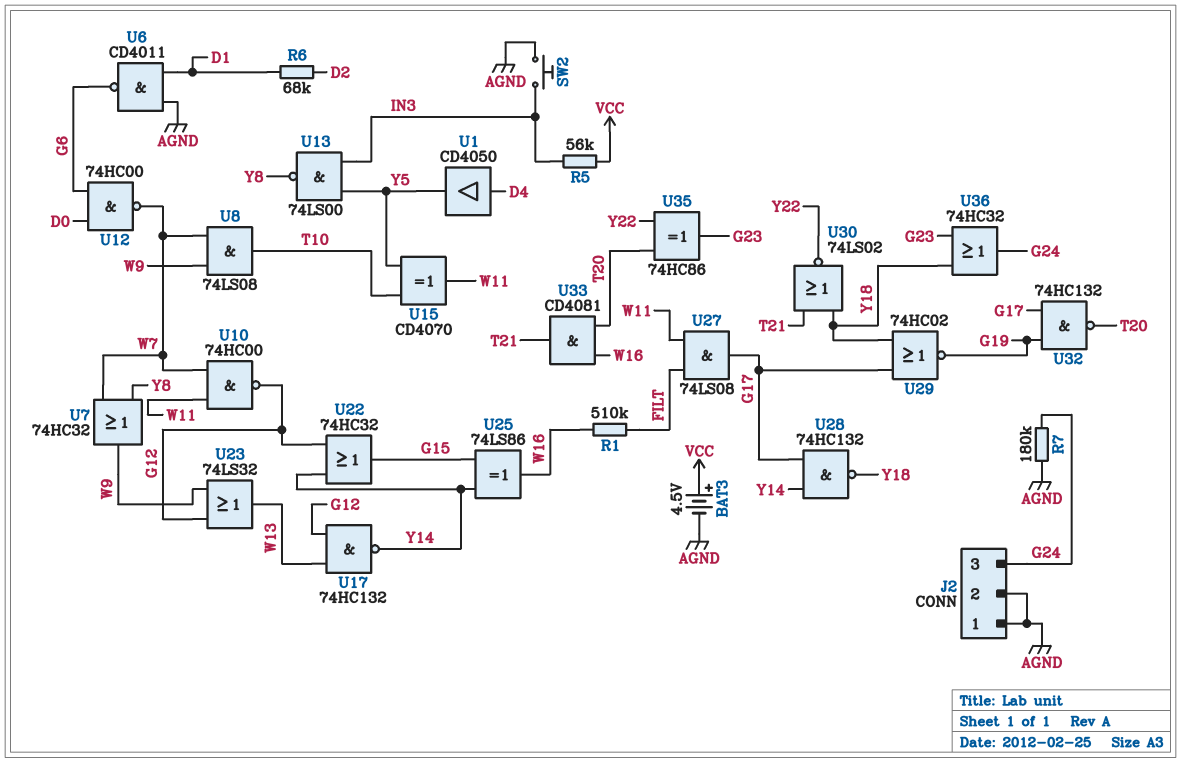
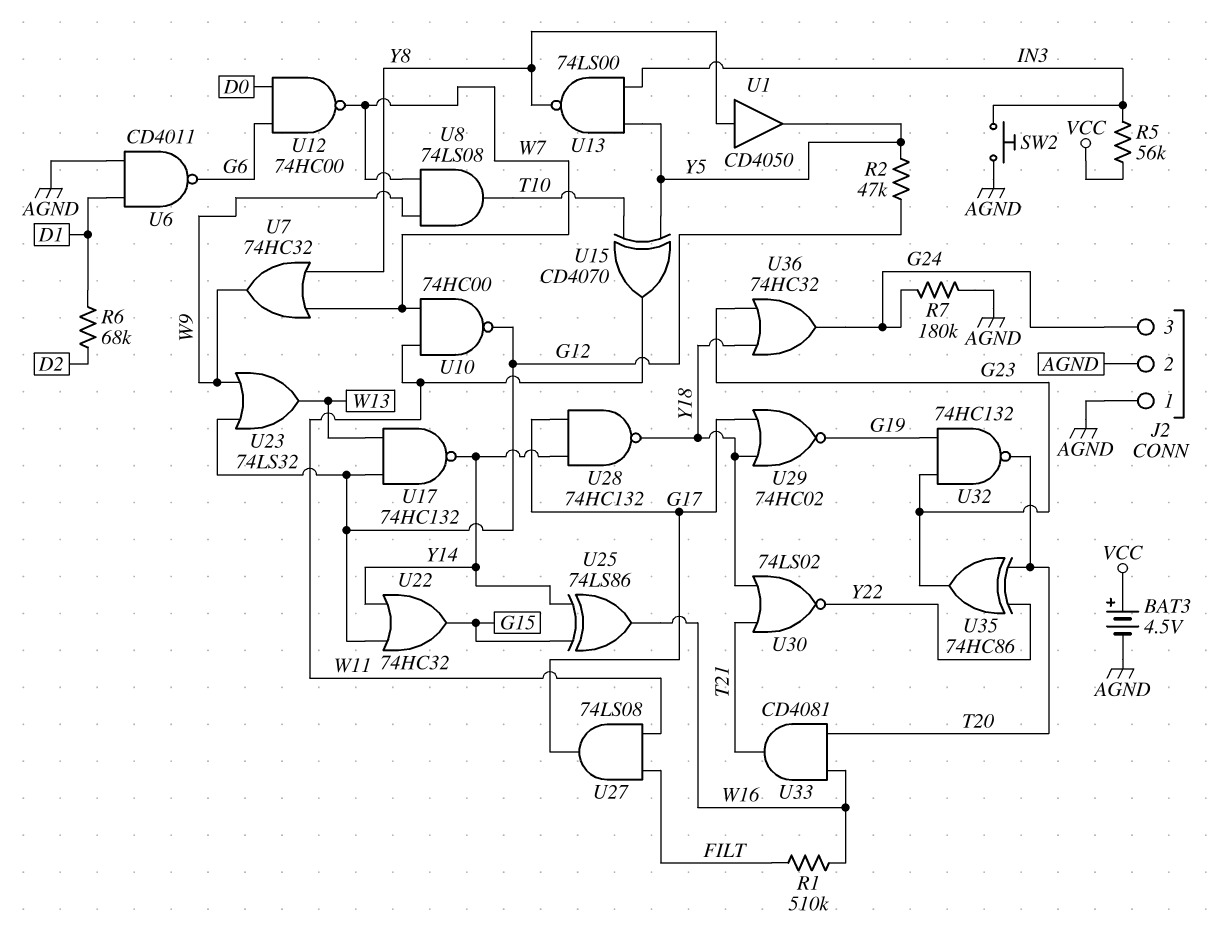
R2: none -> 47k (G12, Y5)
U1: buffer CD4050 (in D4, out Y5) -> buffer CD4050 (in Y8, out Y5)
U32: NAND 74HC132 (in G17, in G19, out T20) -> NAND 74HC132 (in G19, in G23, out T20)

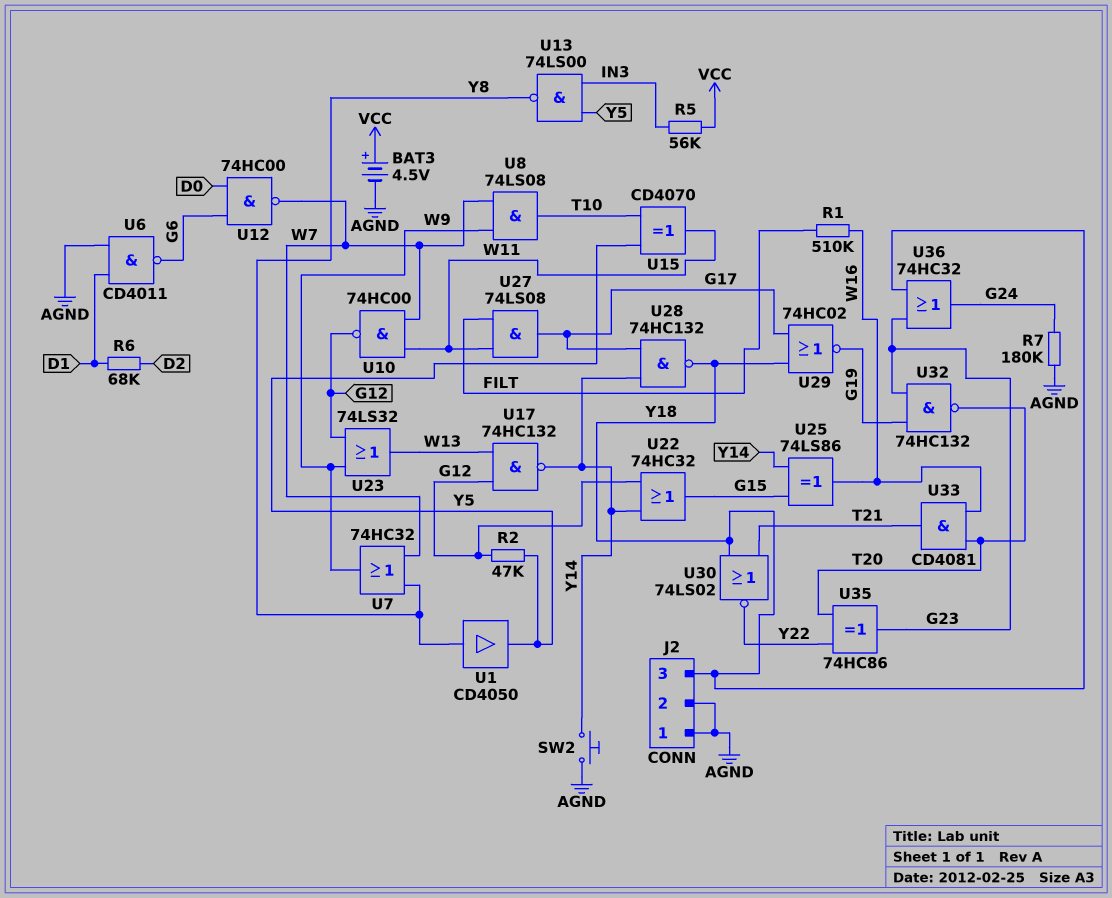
J2 pin 3: G24 -> Y18
SW2: button (AGND, IN3) -> button (AGND, Y14)

